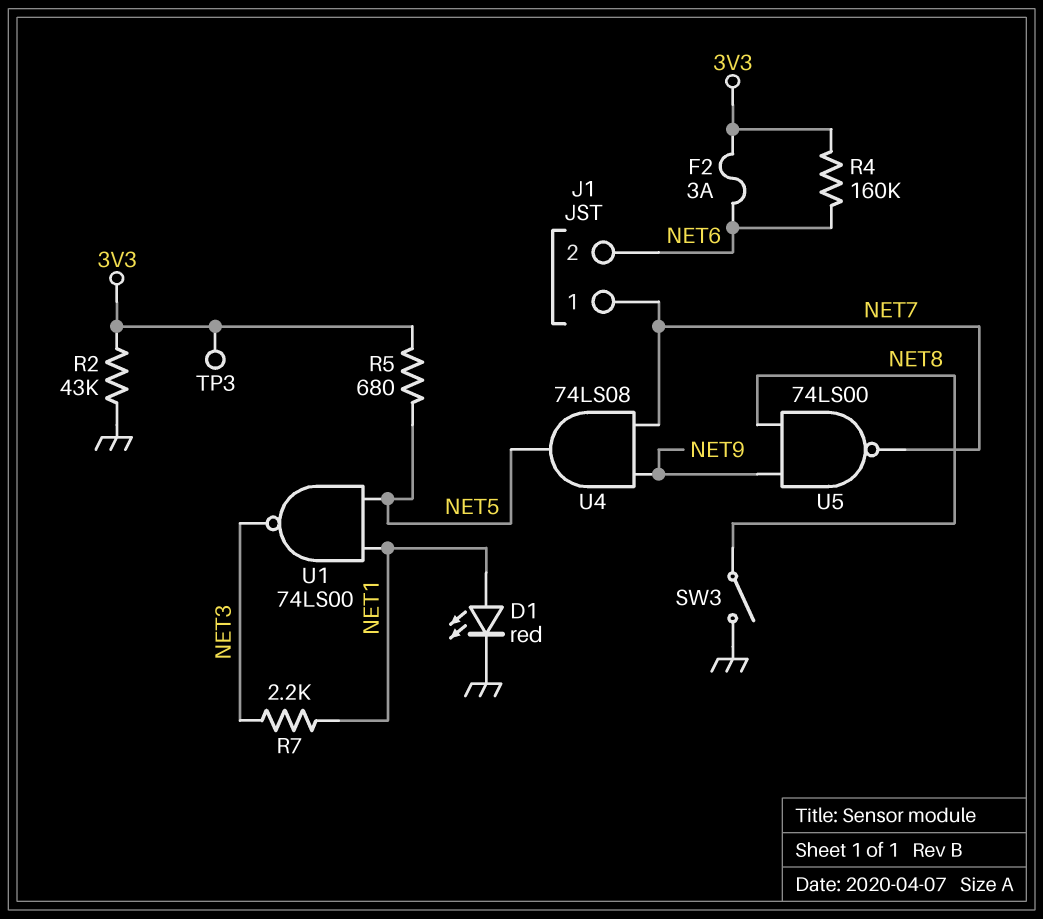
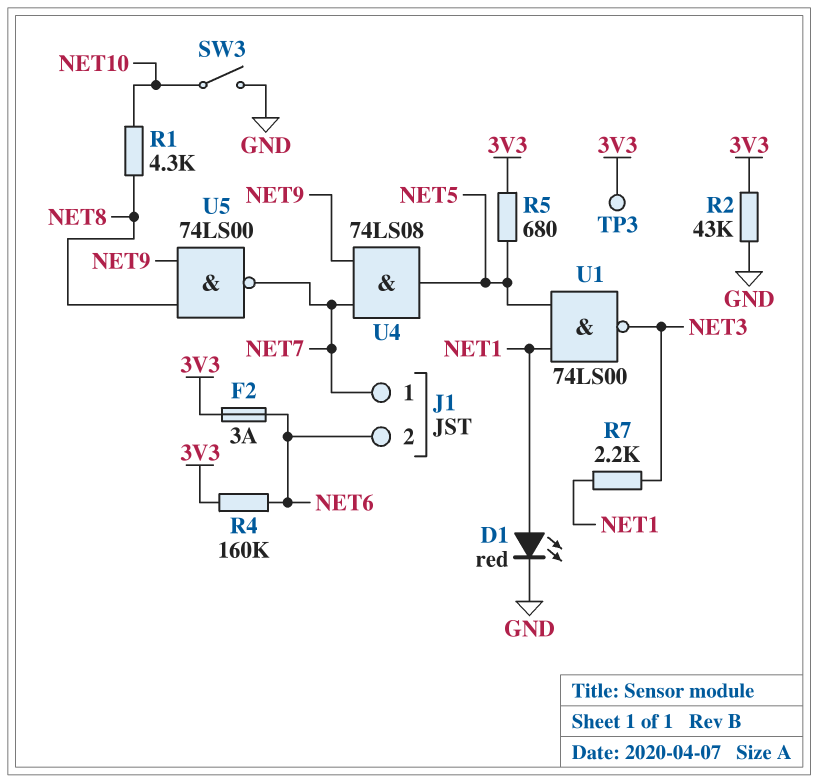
R1: none -> 4.3k (NET8, NET10)
SW3: switch (GND, NET8) -> switch (GND, NET10)

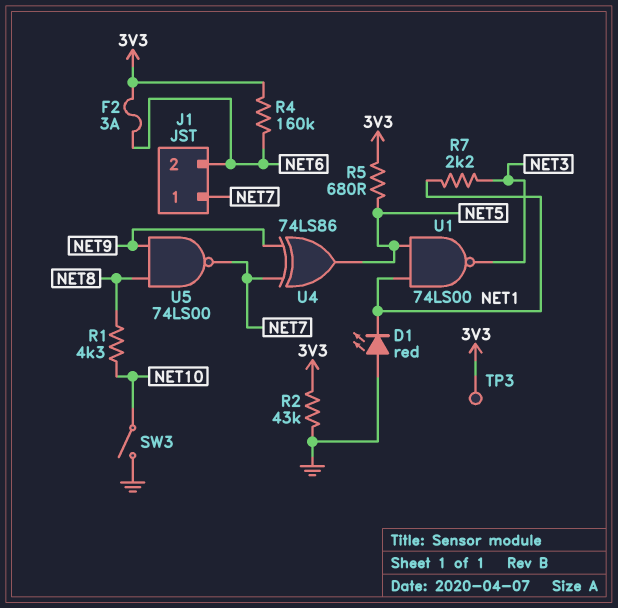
D1: LED red (A NET1, K GND) -> LED red (A GND, K NET1)
U4: AND 74LS08 (in NET7, in NET9, out NET5) -> XOR 74LS86 (in NET7, in NET9, out NET5)

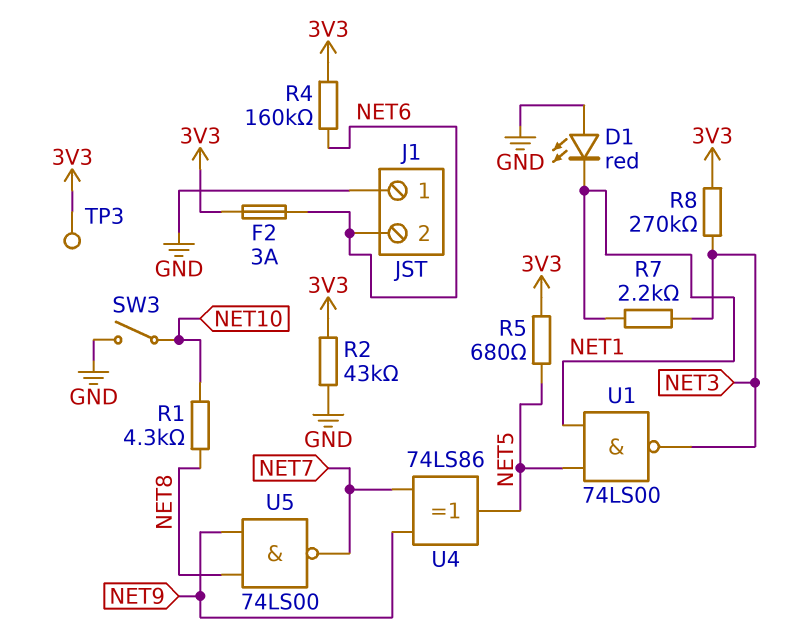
J1 pin 1: NET7 -> GND
R8: none -> 270k (3V3, NET3)

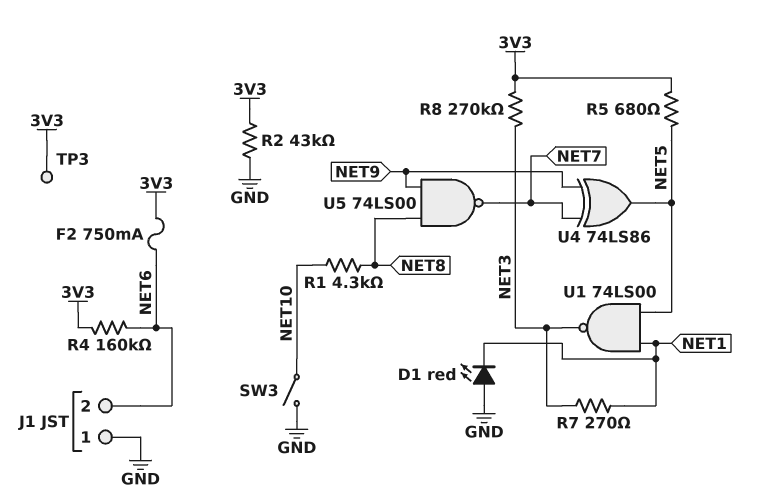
F2: 3A (3V3, NET6) -> 750mA (3V3, NET6)
R7: 2.2k (NET1, NET3) -> 270 (NET1, NET3)

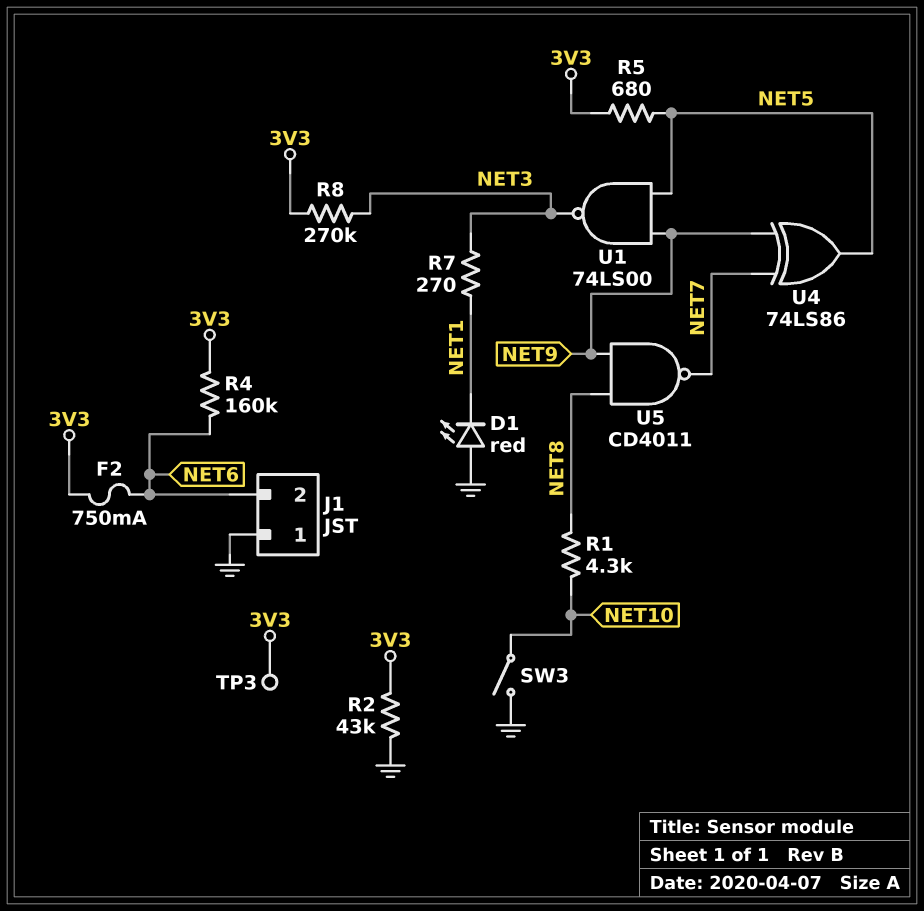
U1: NAND 74LS00 (in NET1, in NET5, out NET3) -> NAND 74LS00 (in NET5, in NET9, out NET3)
U5: NAND 74LS00 (in NET8, in NET9, out NET7) -> NAND CD4011 (in NET8, in NET9, out NET7)

